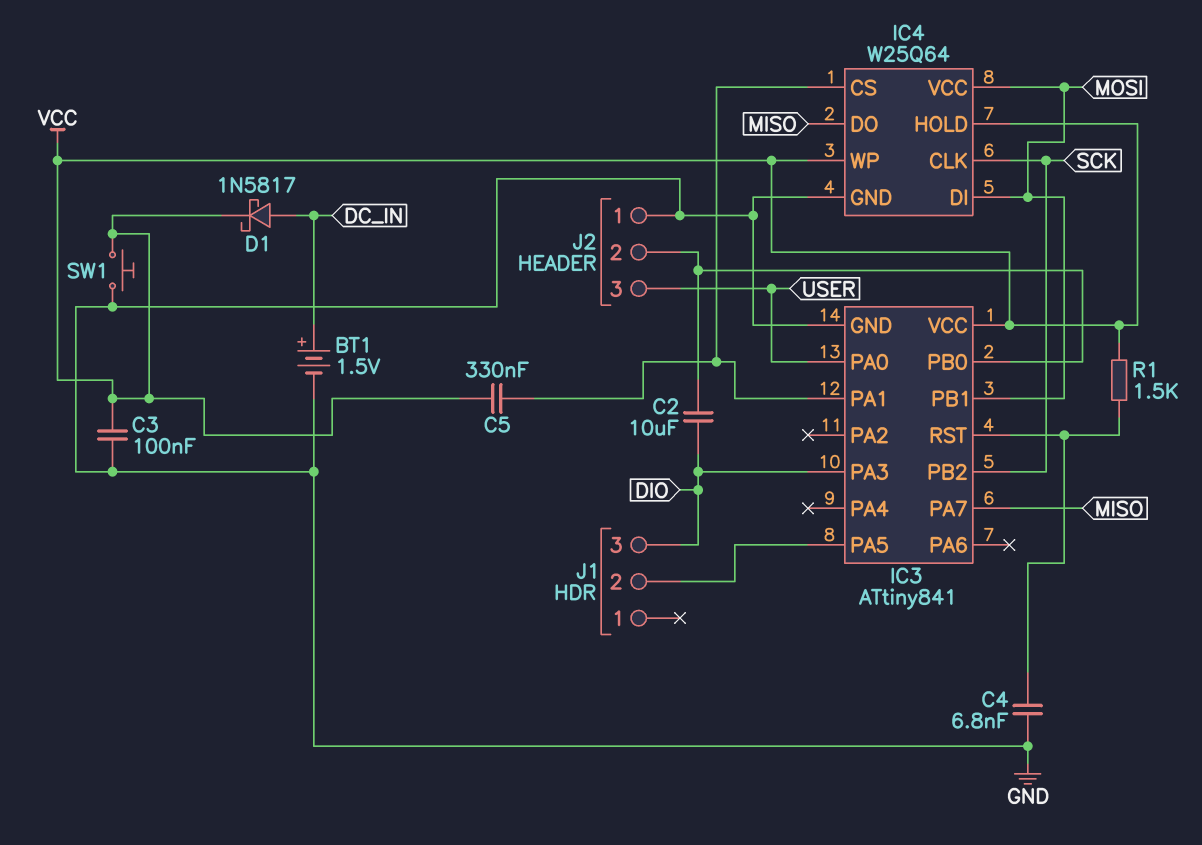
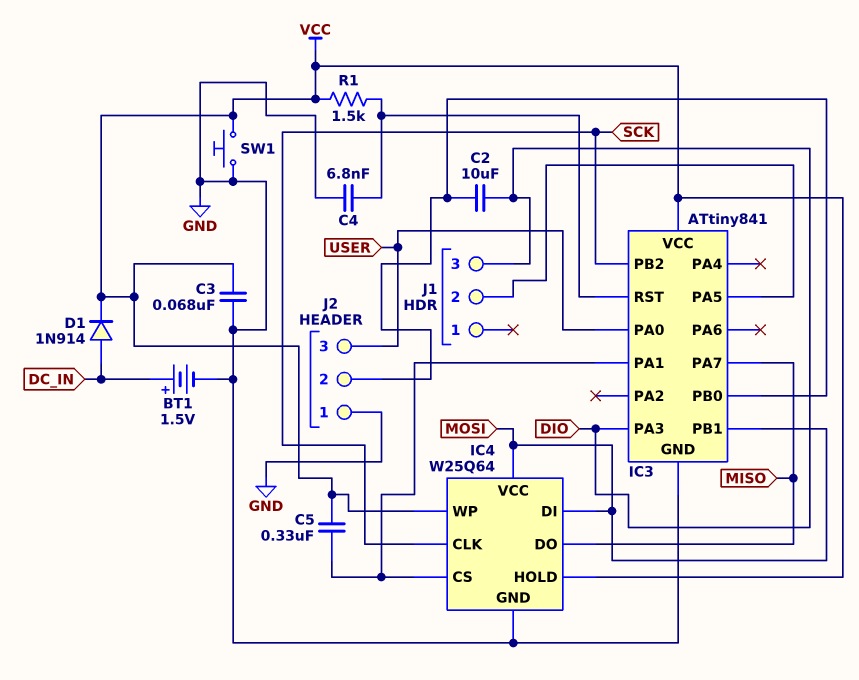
C3: 100nF (GND, VCC) -> 68nF (GND, VCC)
D1: schottky 1N5817 (A DC_IN, K VCC) -> diode 1N914 (A DC_IN, K VCC)

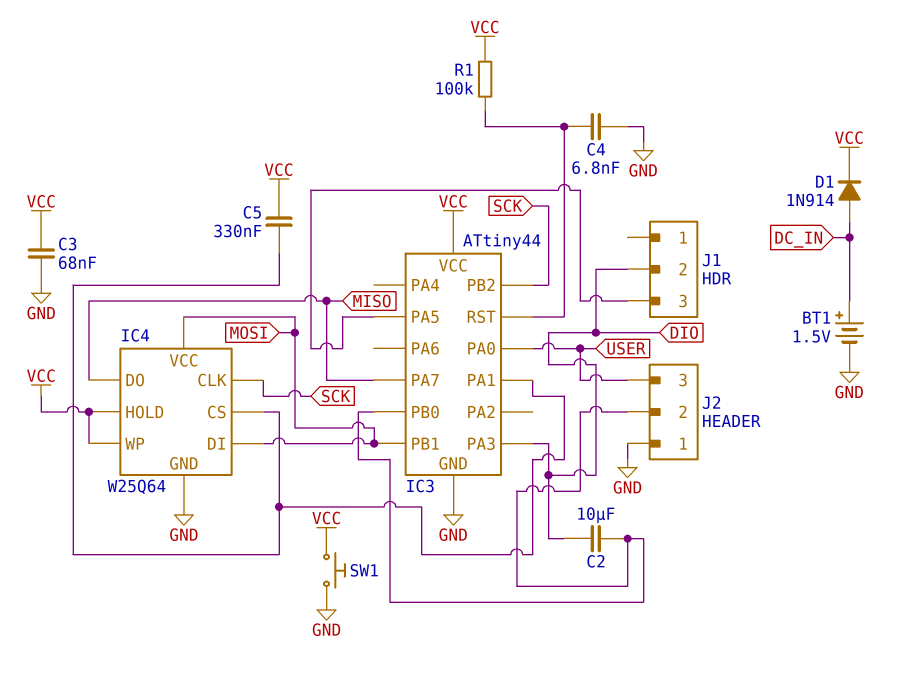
IC3: ATtiny841 -> ATtiny44
J1 pin 2: IC3/PA5 -> DIO
J1 pin 3: DIO -> IC3/PA5
R1: 1.5k (IC3/RST, VCC) -> 100k (IC3/RST, VCC)

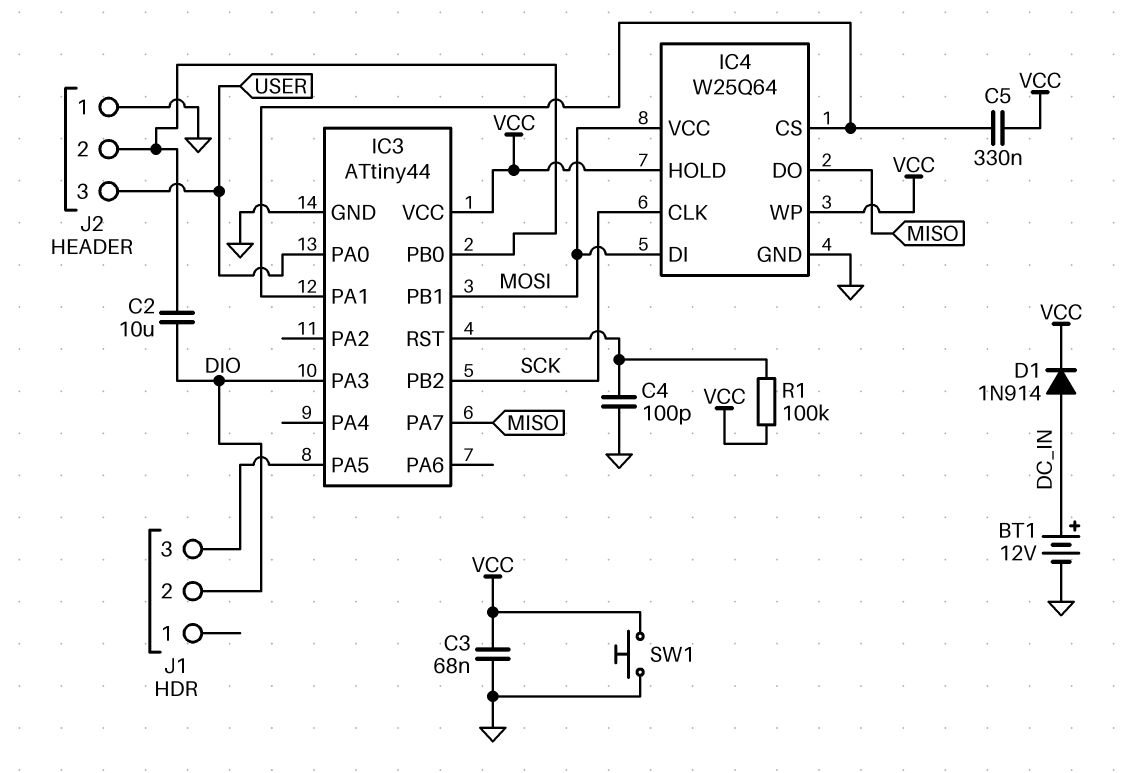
BT1: 1.5V (plus DC_IN, minus GND) -> 12V (plus DC_IN, minus GND)
C4: 6.8nF (GND, IC3/RST) -> 100pF (GND, IC3/RST)

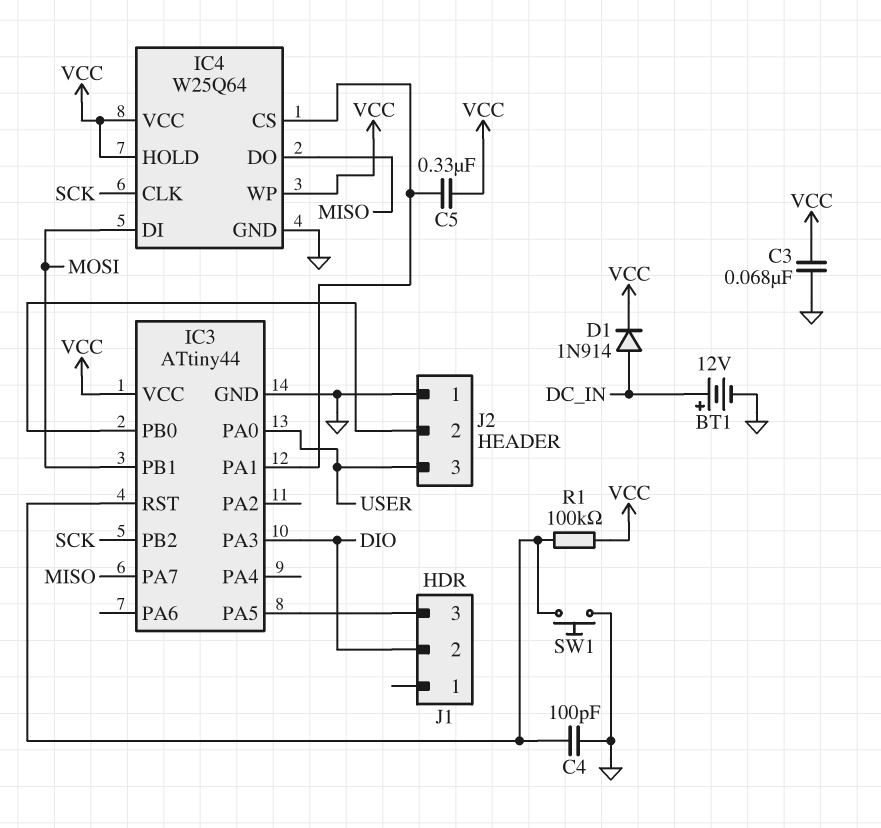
C2: 10uF (DIO, IC3/PB0) -> none
IC4 pin VCC: MOSI -> VCC
SW1: button (GND, VCC) -> button (GND, IC3/RST)

